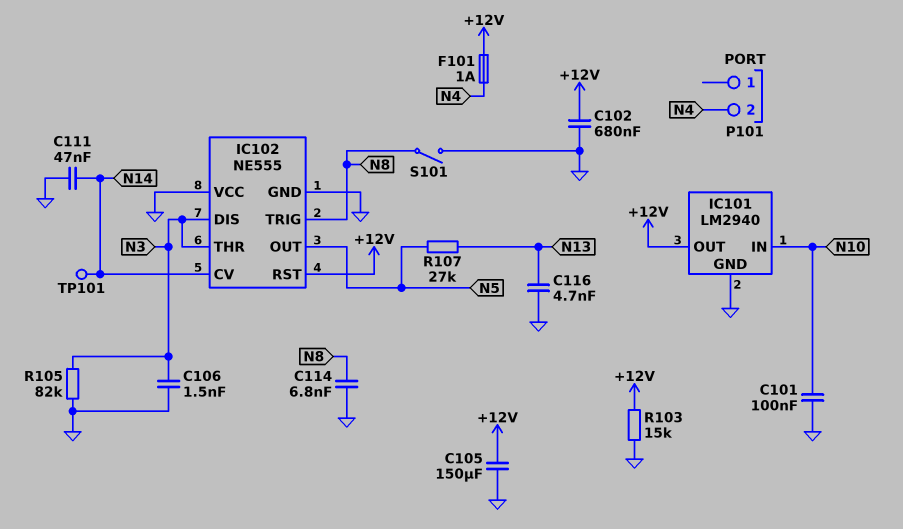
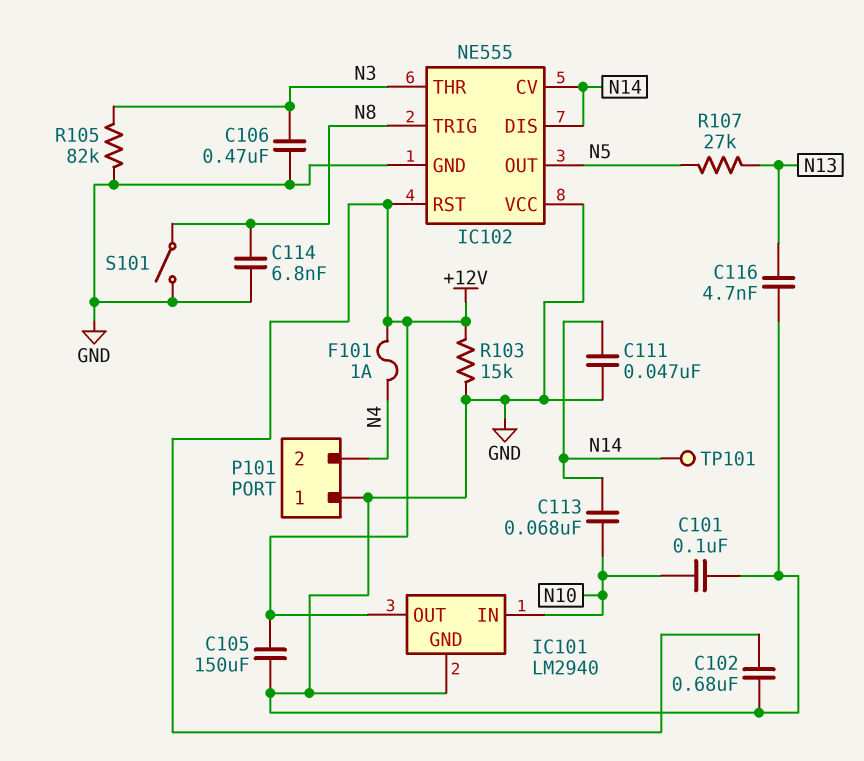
C106: 1.5nF (GND, N3) -> 470nF (GND, N3)
C113: none -> 68nF (N10, N14)
IC102 pin DIS: N3 -> N14
P101 pin 1: none -> GND

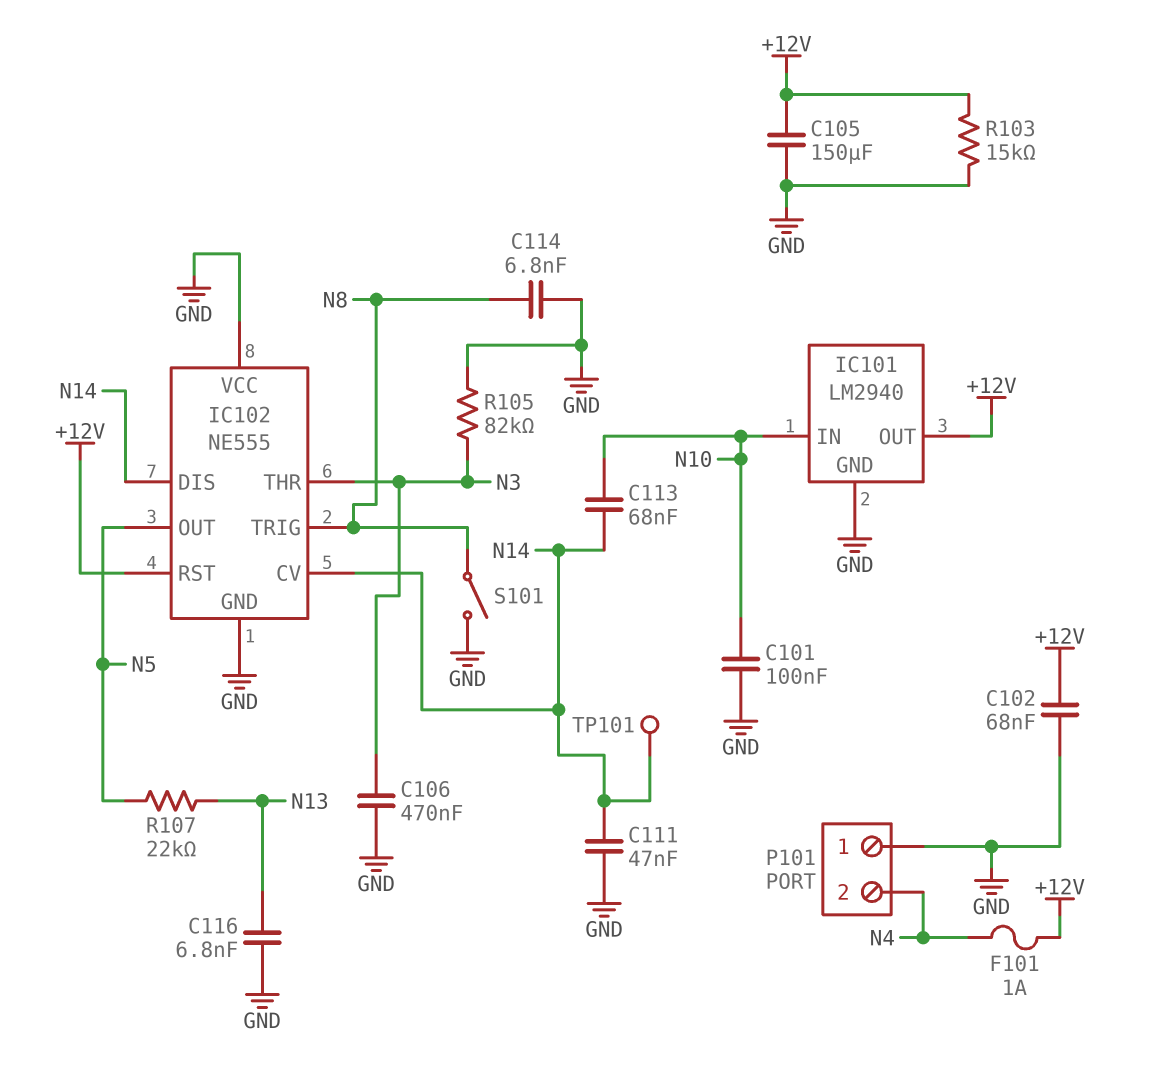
C102: 680nF (+12V, GND) -> 68nF (+12V, GND)
C116: 4.7nF (GND, N13) -> 6.8nF (GND, N13)
R107: 27k (N5, N13) -> 22k (N5, N13)

